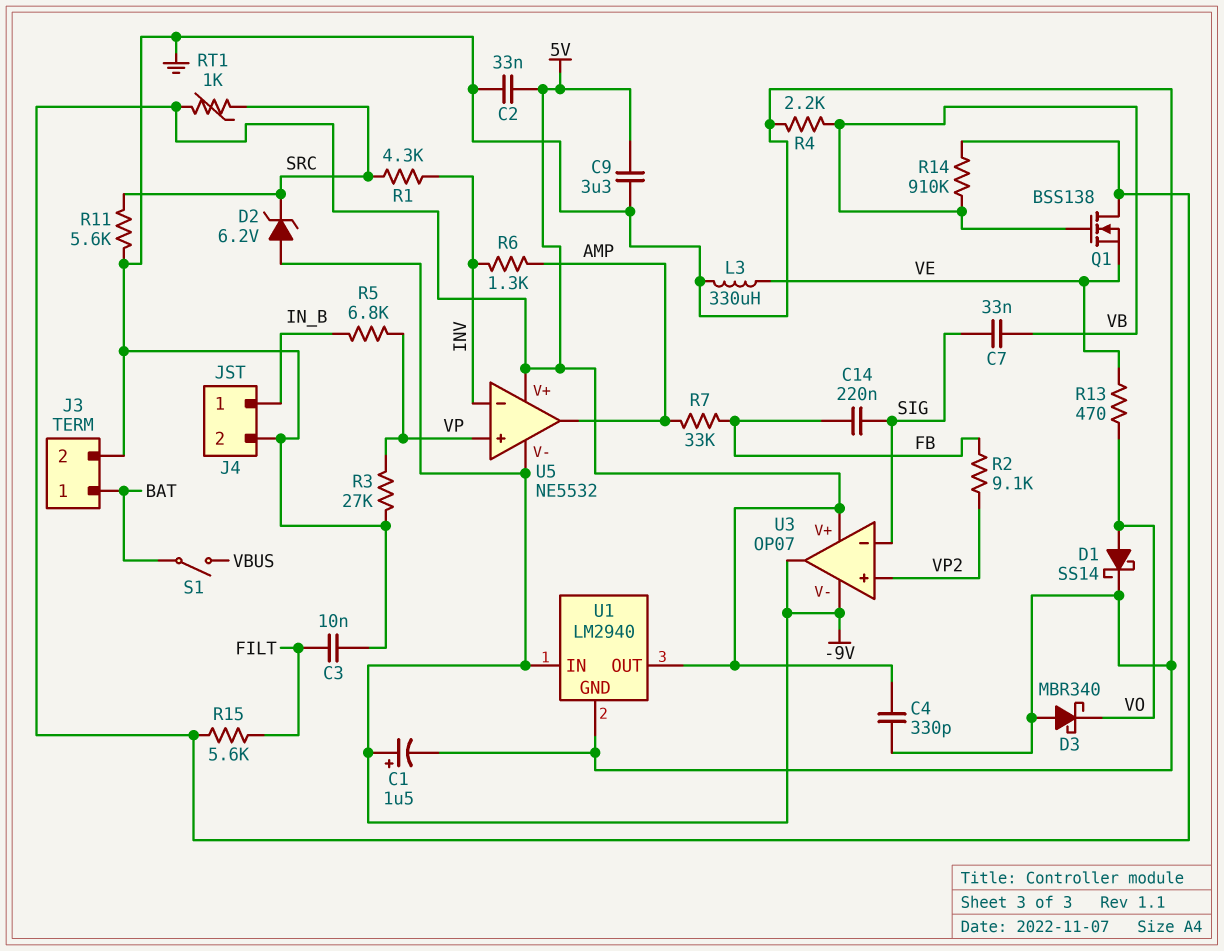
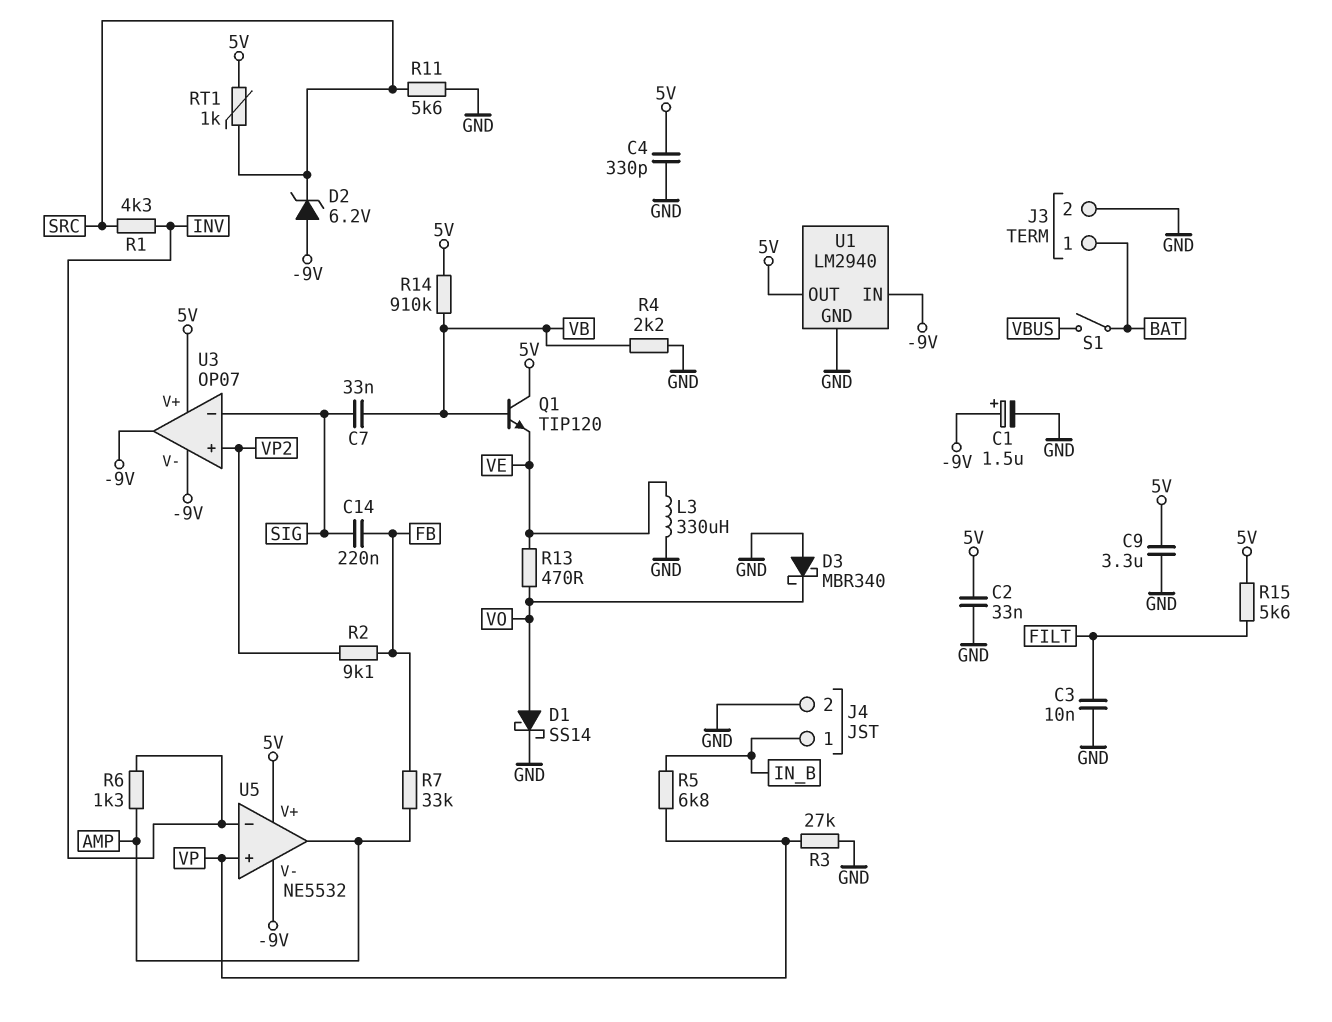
Q1: NMOS BSS138 (G VB, D 5V, S VE) -> NPN TIP120 (B VB, C 5V, E VE)

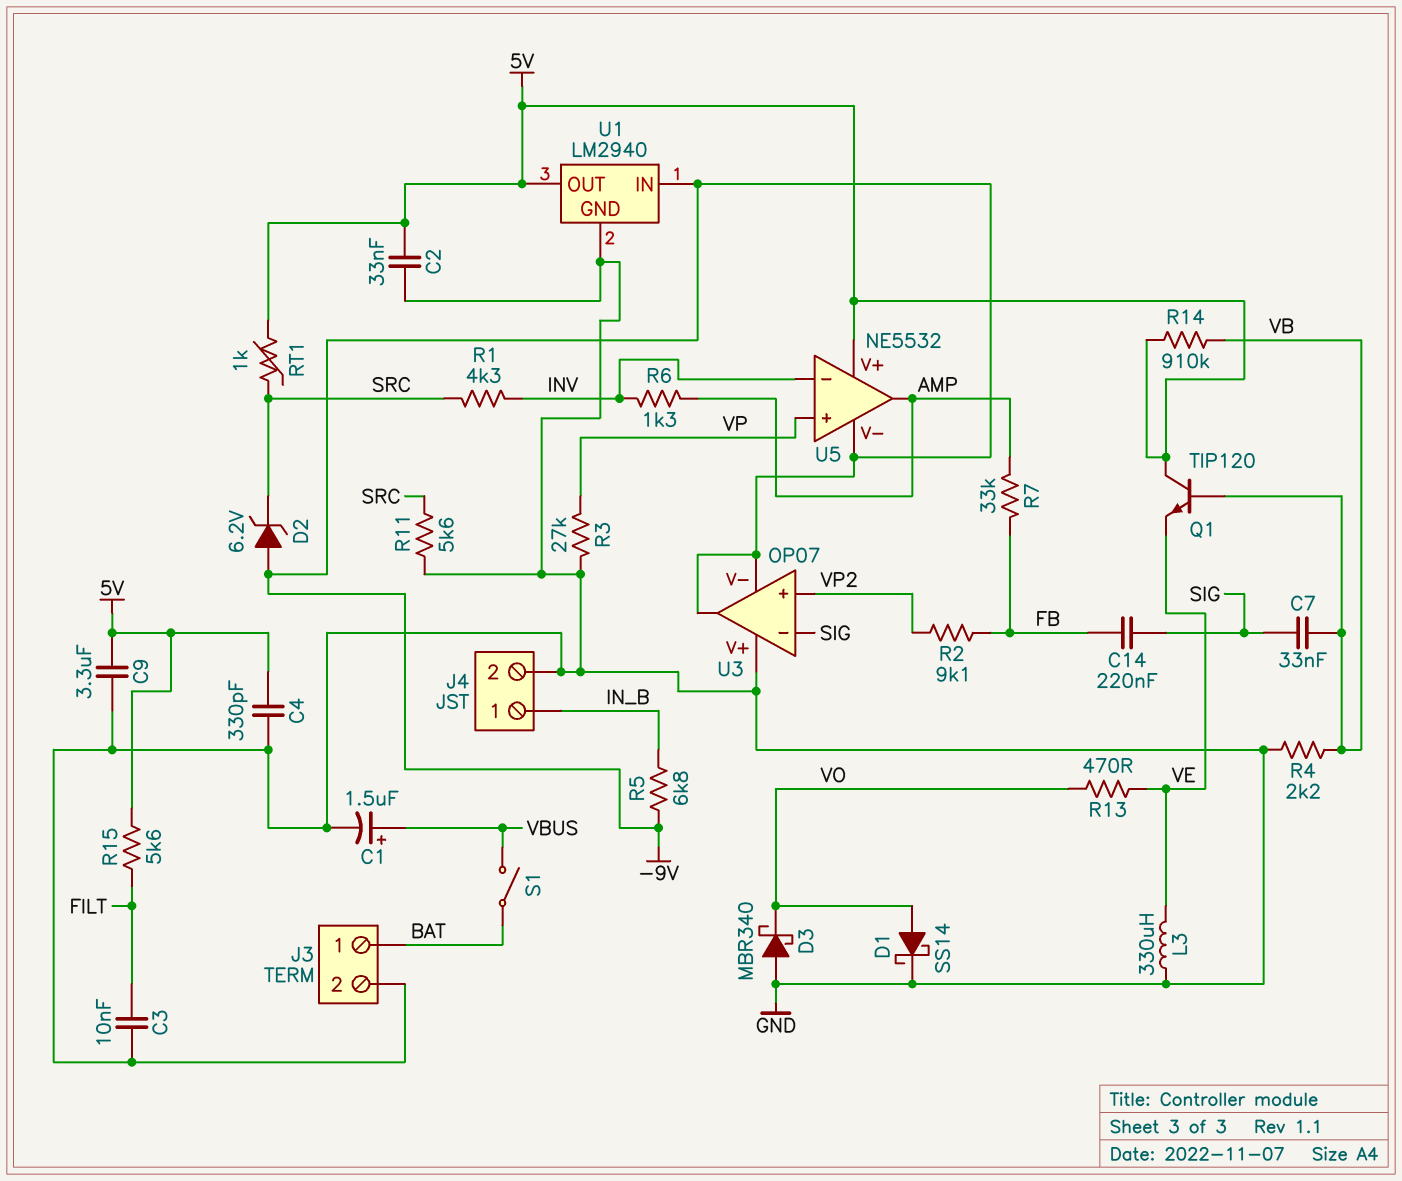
C1: 1.5uF (plus -9V, minus GND) -> 1.5uF (plus VBUS, minus GND)
R5: 6.8k (IN_B, VP) -> 6.8k (-9V, IN_B)
U3 pin V+: 5V -> GND

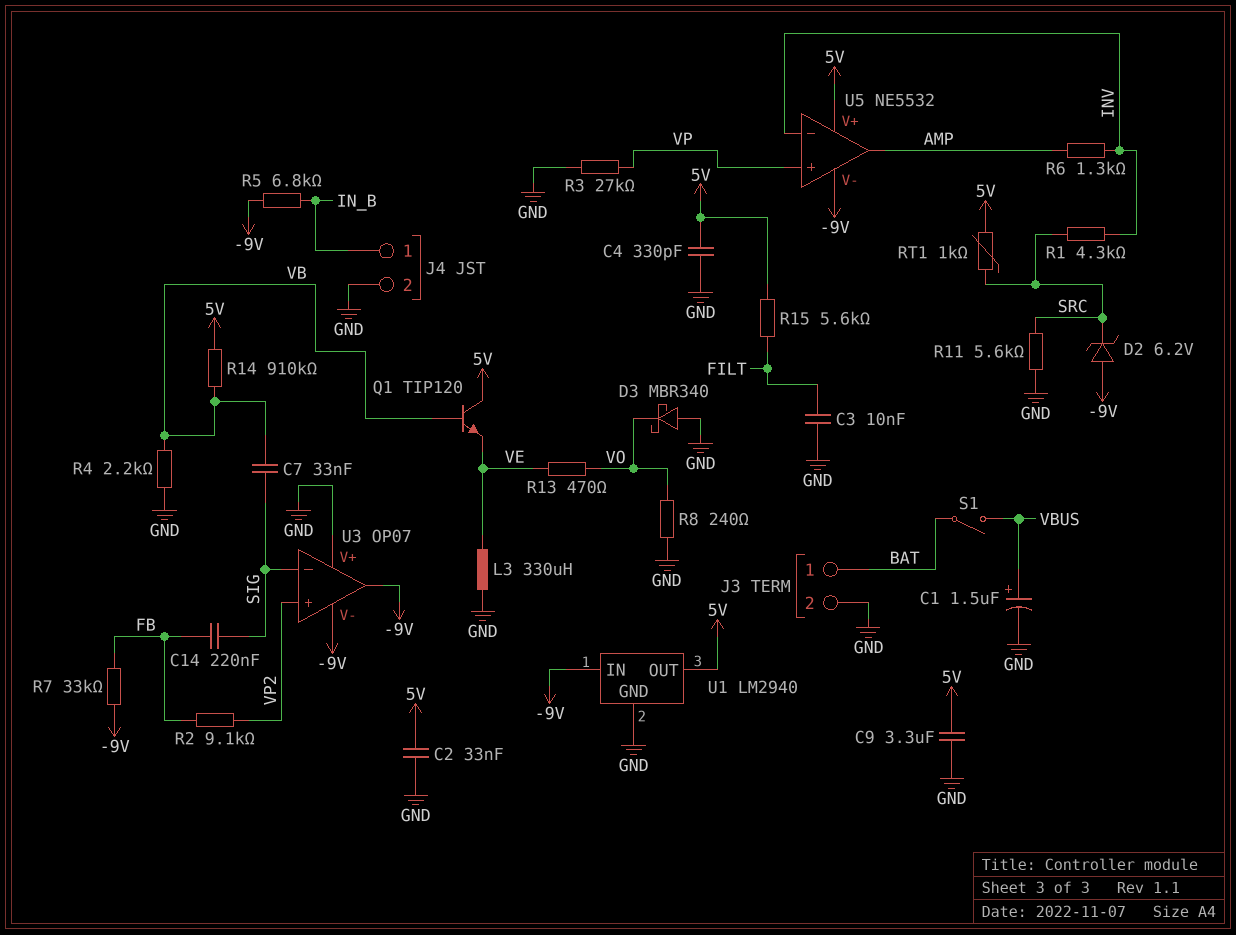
D1: schottky SS14 (A VO, K GND) -> none
R7: 33k (AMP, FB) -> 33k (-9V, FB)
R8: none -> 240 (GND, VO)

